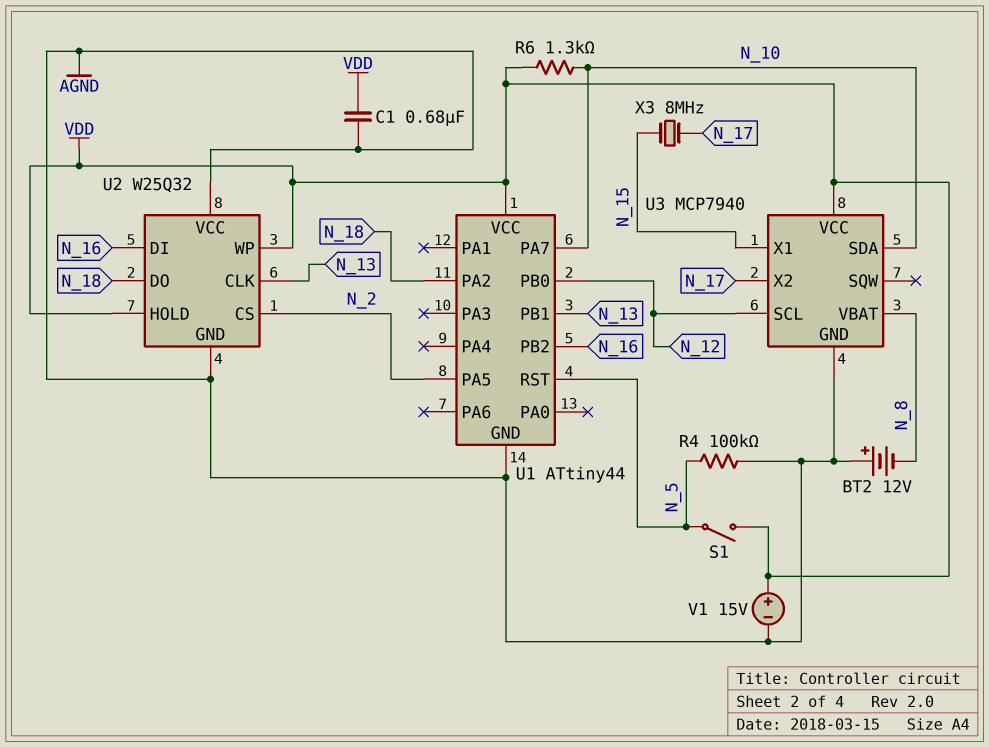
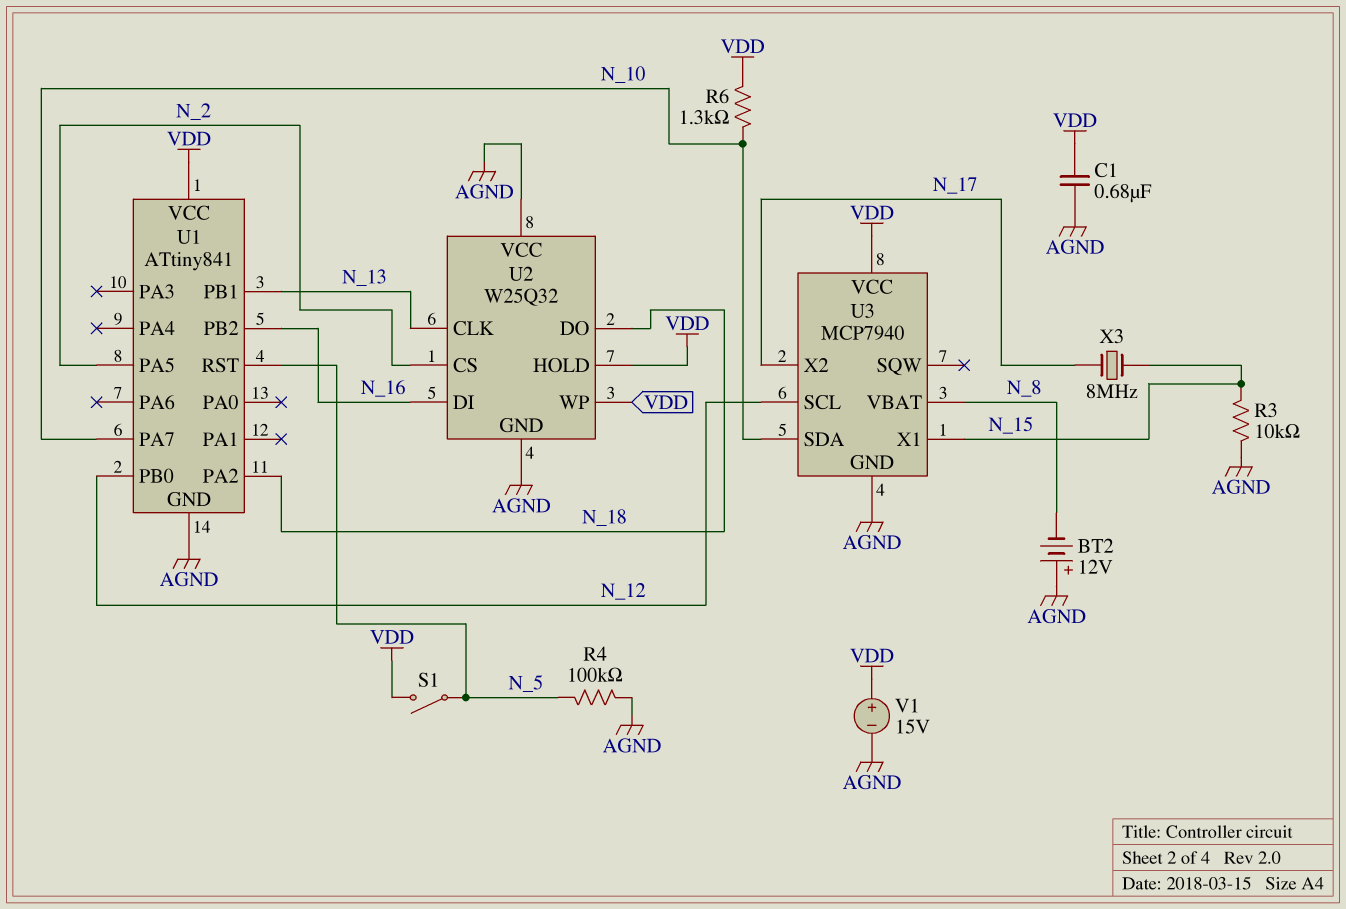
R3: none -> 10k (AGND, N_15)
U1: ATtiny44 -> ATtiny841

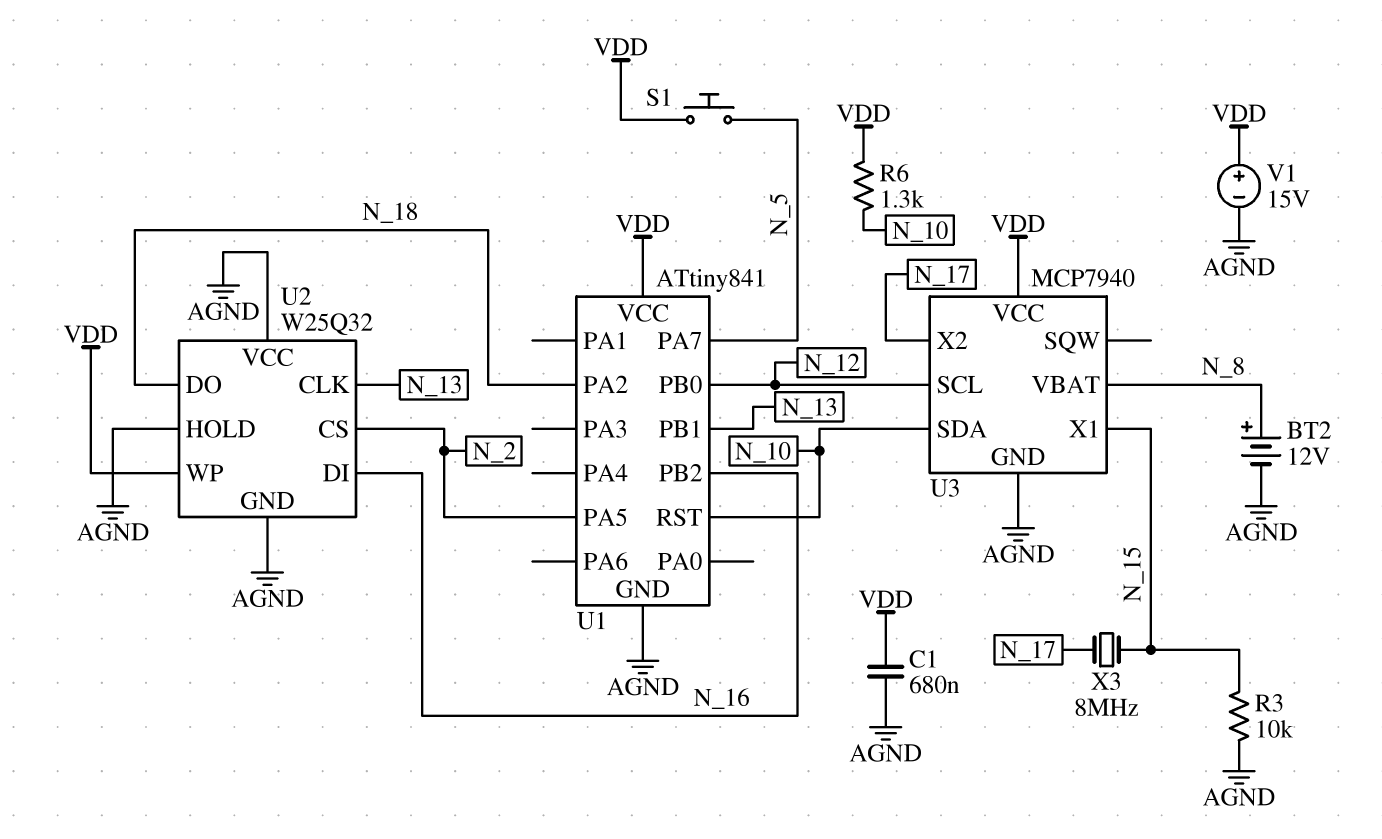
BT2: 12V (plus AGND, minus N_8) -> 12V (plus N_8, minus AGND)
R4: 100k (AGND, N_5) -> none
S1: switch (N_5, VDD) -> button (N_5, VDD)
U1 pin PA7: N_10 -> N_5
U1 pin RST: N_5 -> N_10
U2 pin HOLD: VDD -> AGND

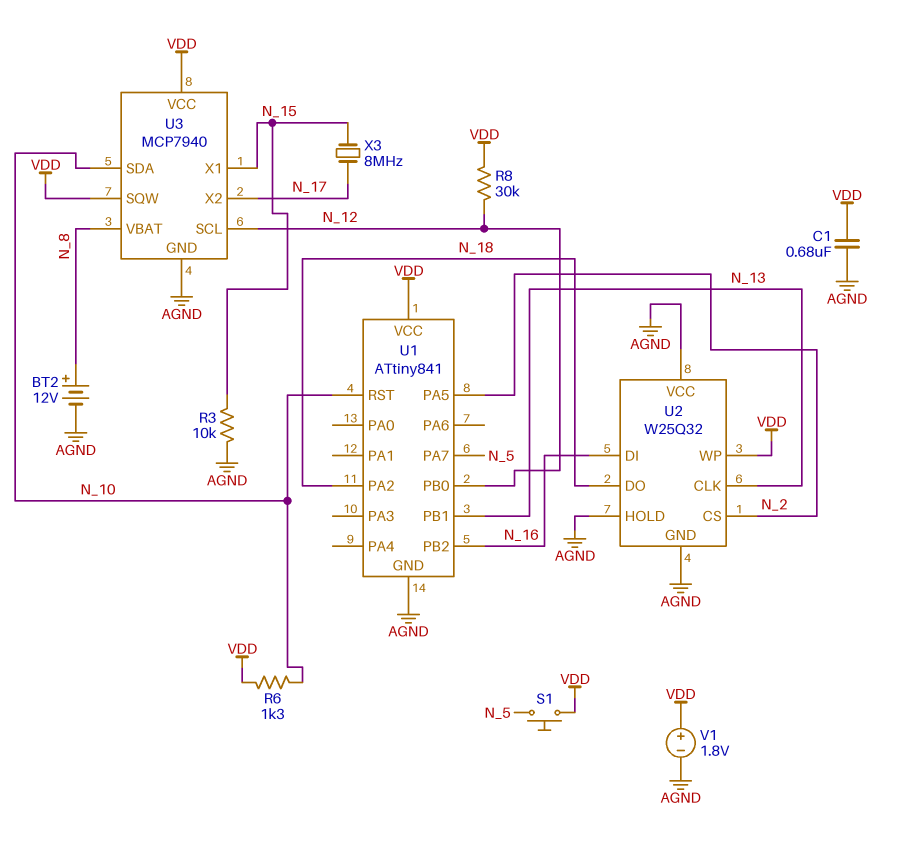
R8: none -> 30k (N_12, VDD)
U3 pin SQW: none -> VDD
V1: 15V (plus VDD, minus AGND) -> 1.8V (plus VDD, minus AGND)

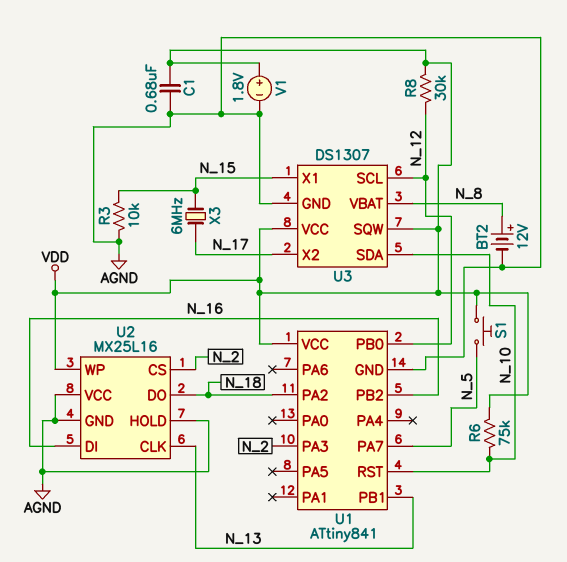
R6: 1.3k (N_10, VDD) -> 75k (N_10, VDD)
U1 pin PA3: none -> N_2
U1 pin PA5: N_2 -> none
U2: W25Q32 -> MX25L16
U3: MCP7940 -> DS1307
X3: 8MHz (N_15, N_17) -> 6MHz (N_15, N_17)

